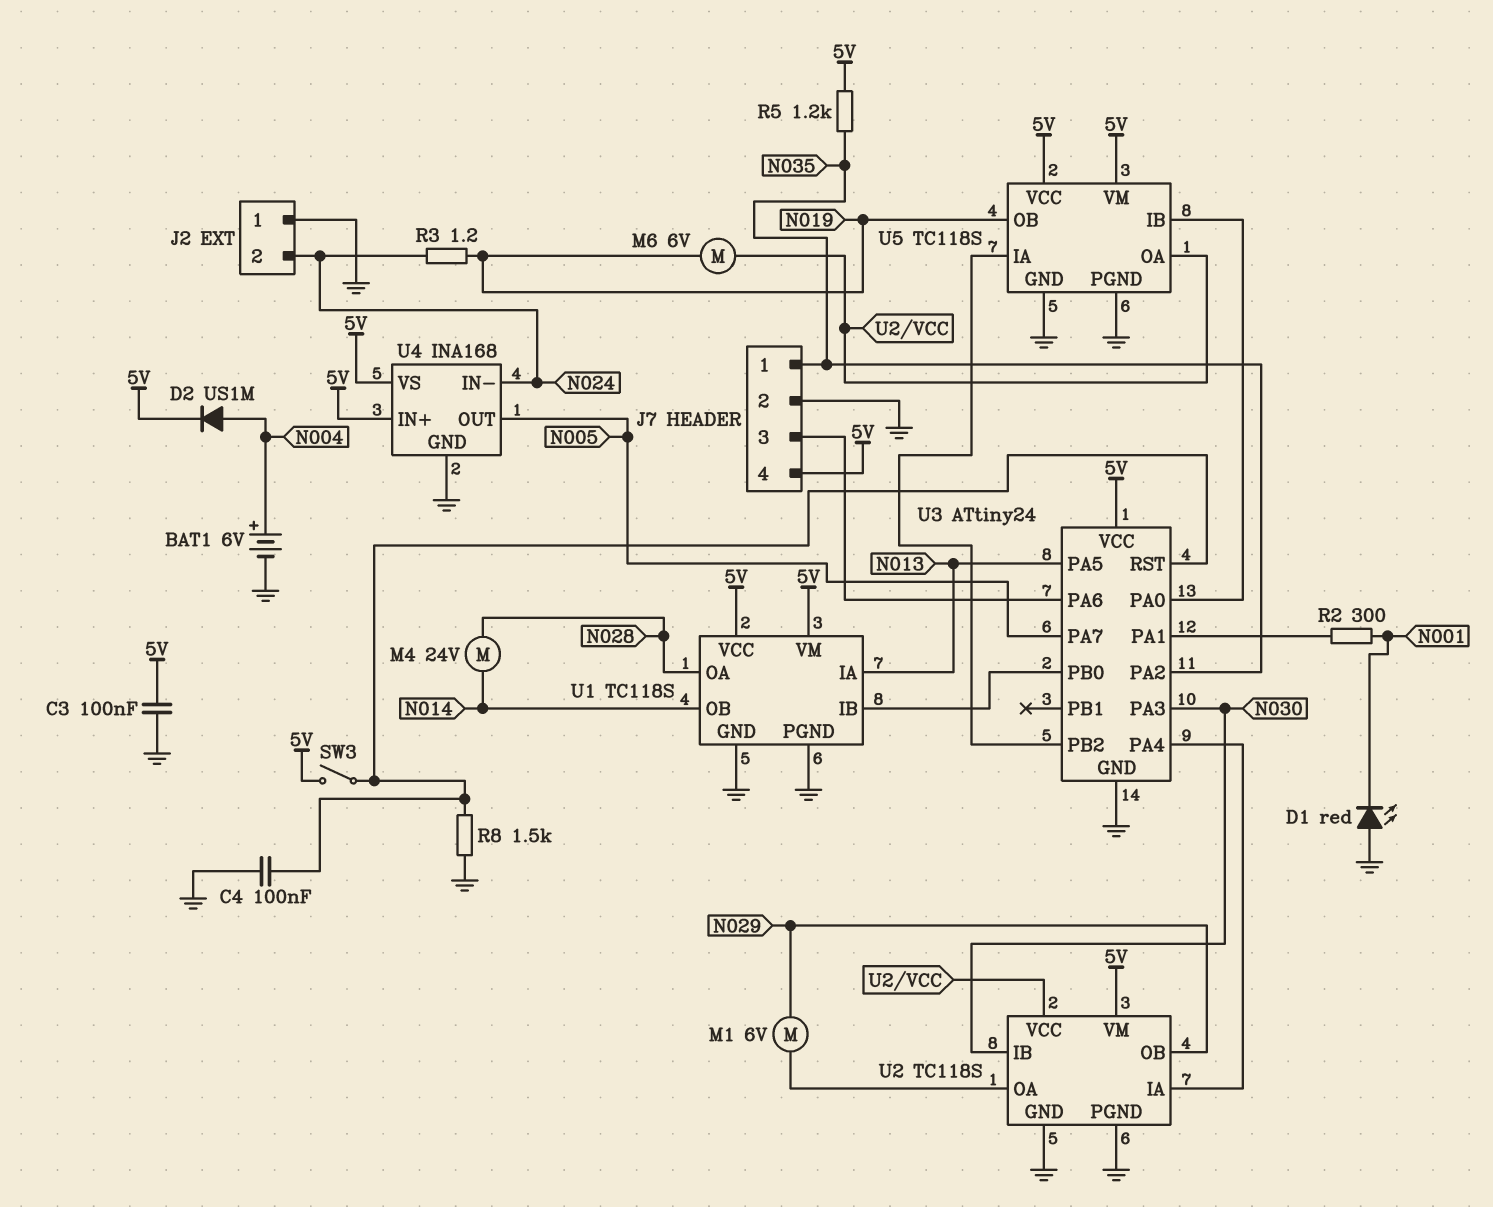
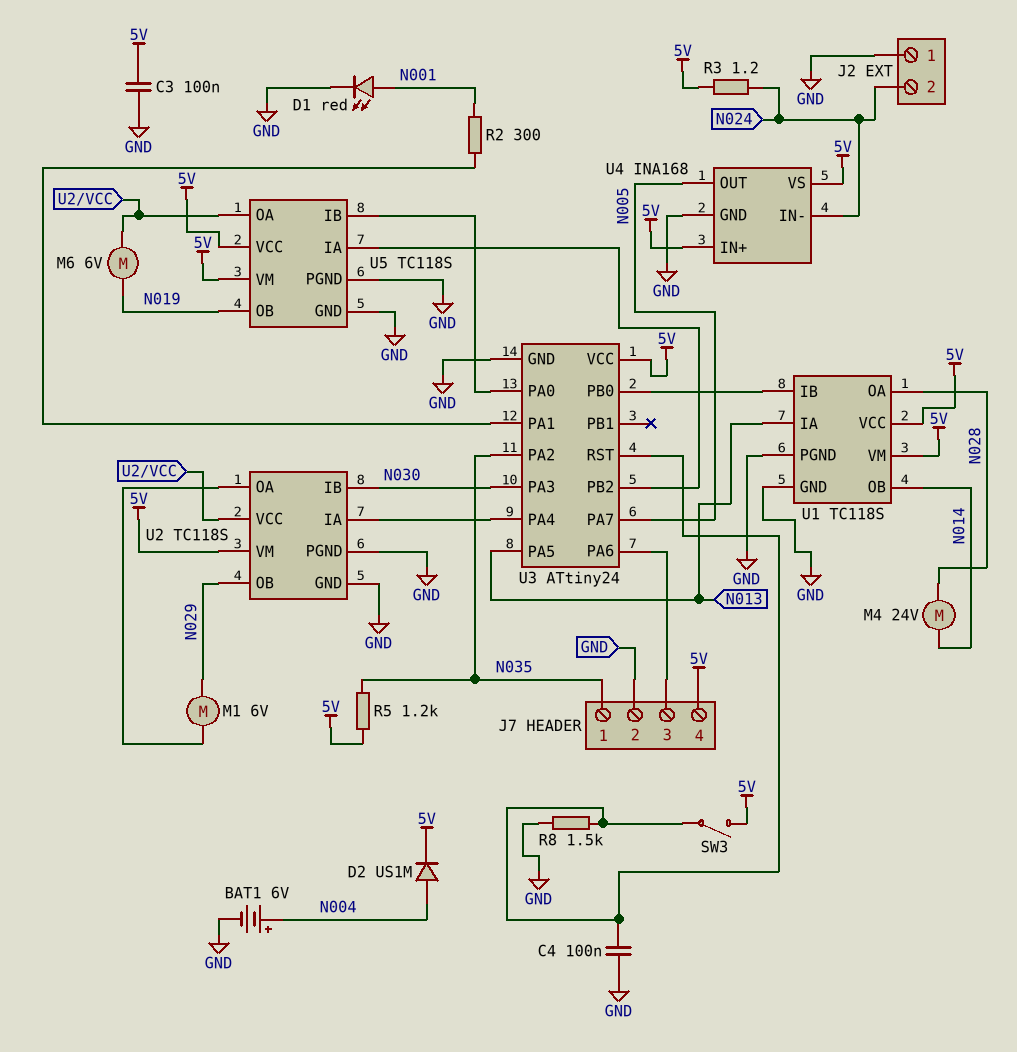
D1: LED red (A GND, K N001) -> LED red (A N001, K GND)
R3: 1.2 (N019, N024) -> 1.2 (5V, N024)

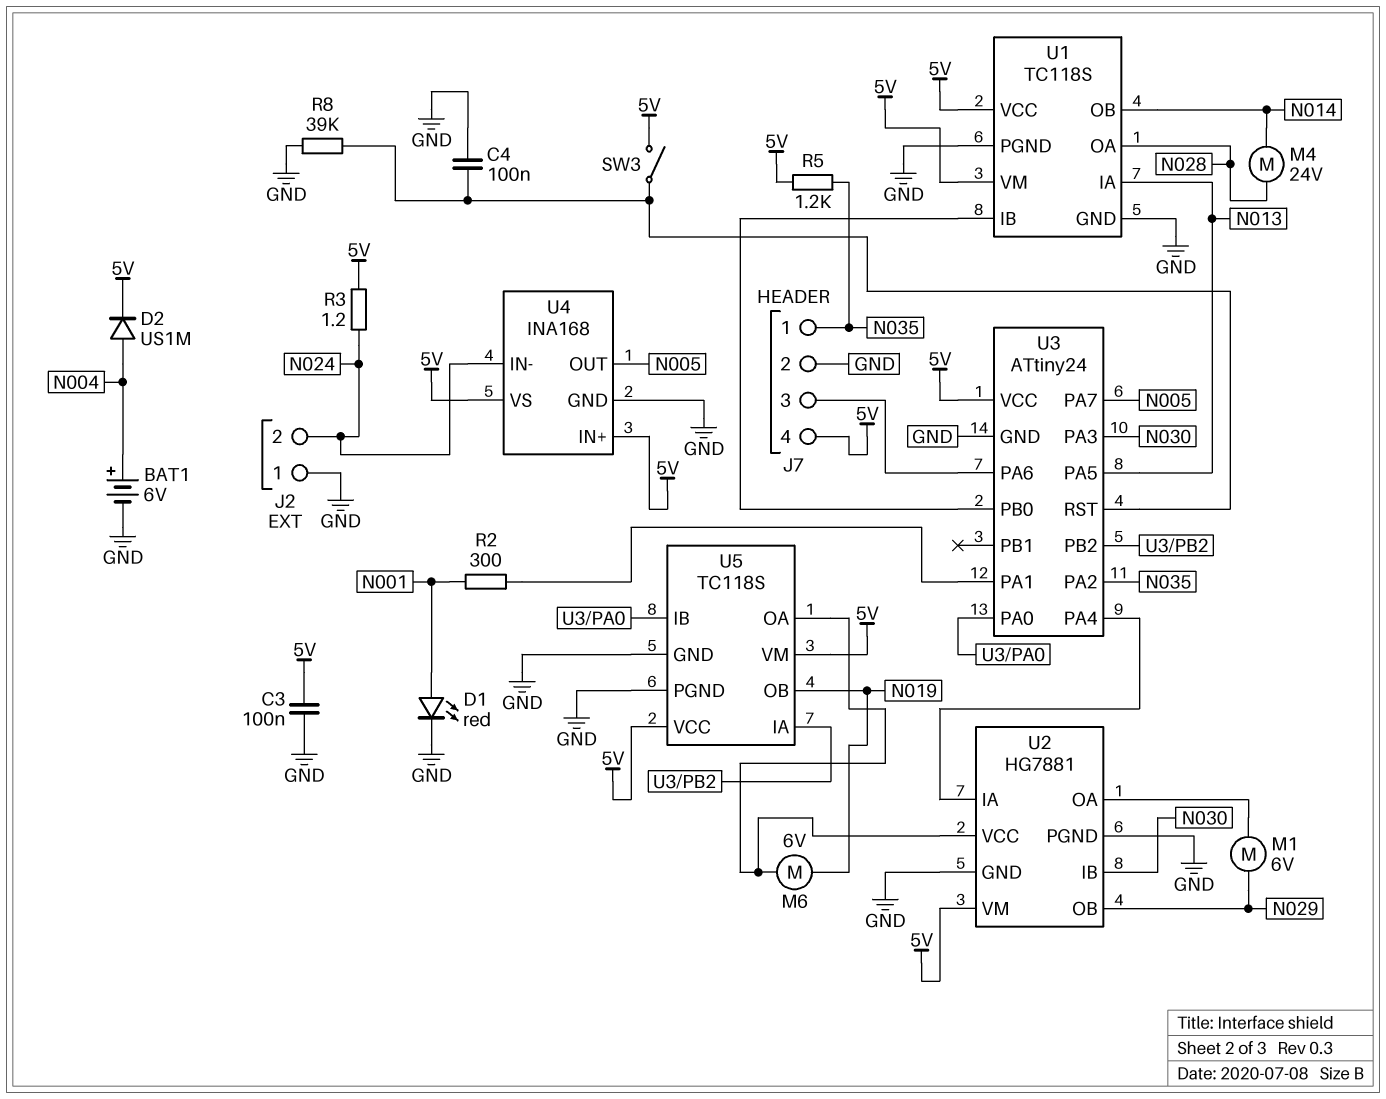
R8: 1.5k (GND, U3/RST) -> 39k (GND, U3/RST)
U2: TC118S -> HG7881

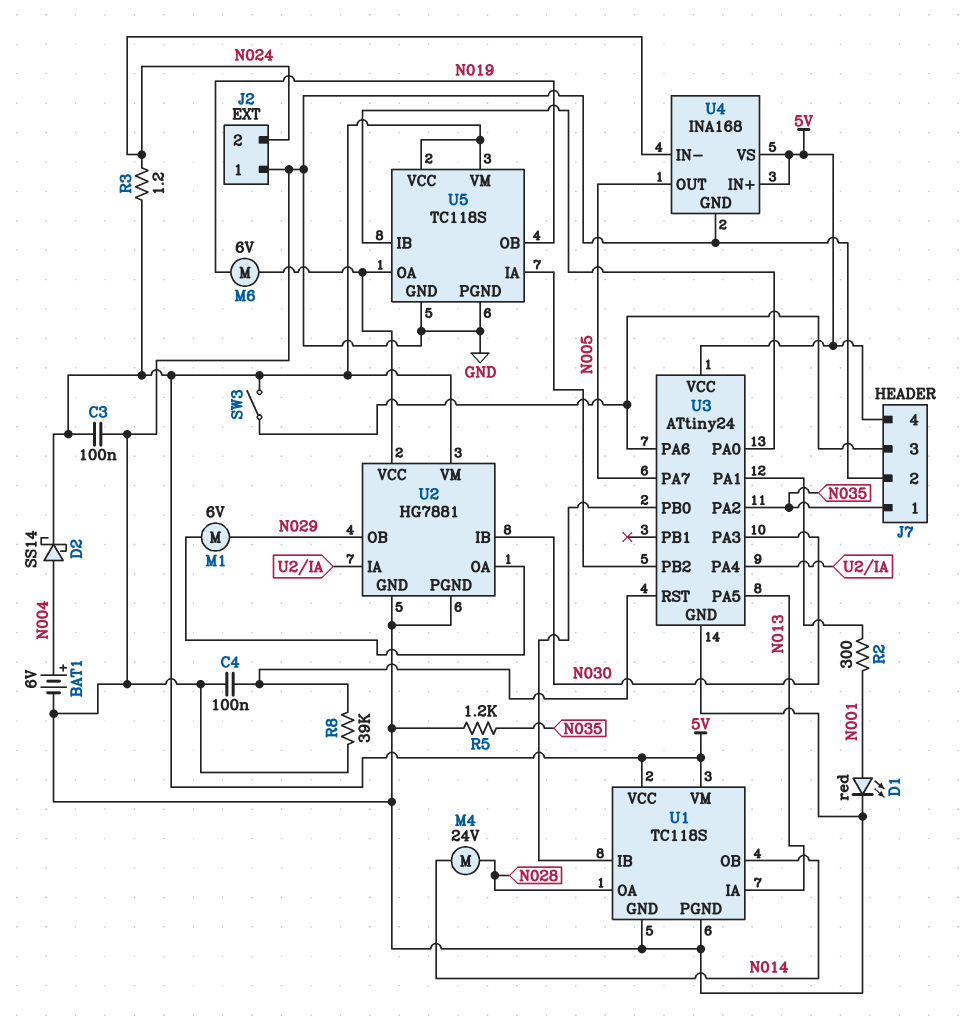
D2: diode US1M (A N004, K 5V) -> schottky SS14 (A N004, K 5V)
R5: 1.2k (5V, N035) -> 1.2k (GND, N035)
SW3: switch (5V, U3/RST) -> switch (5V, J7/3)

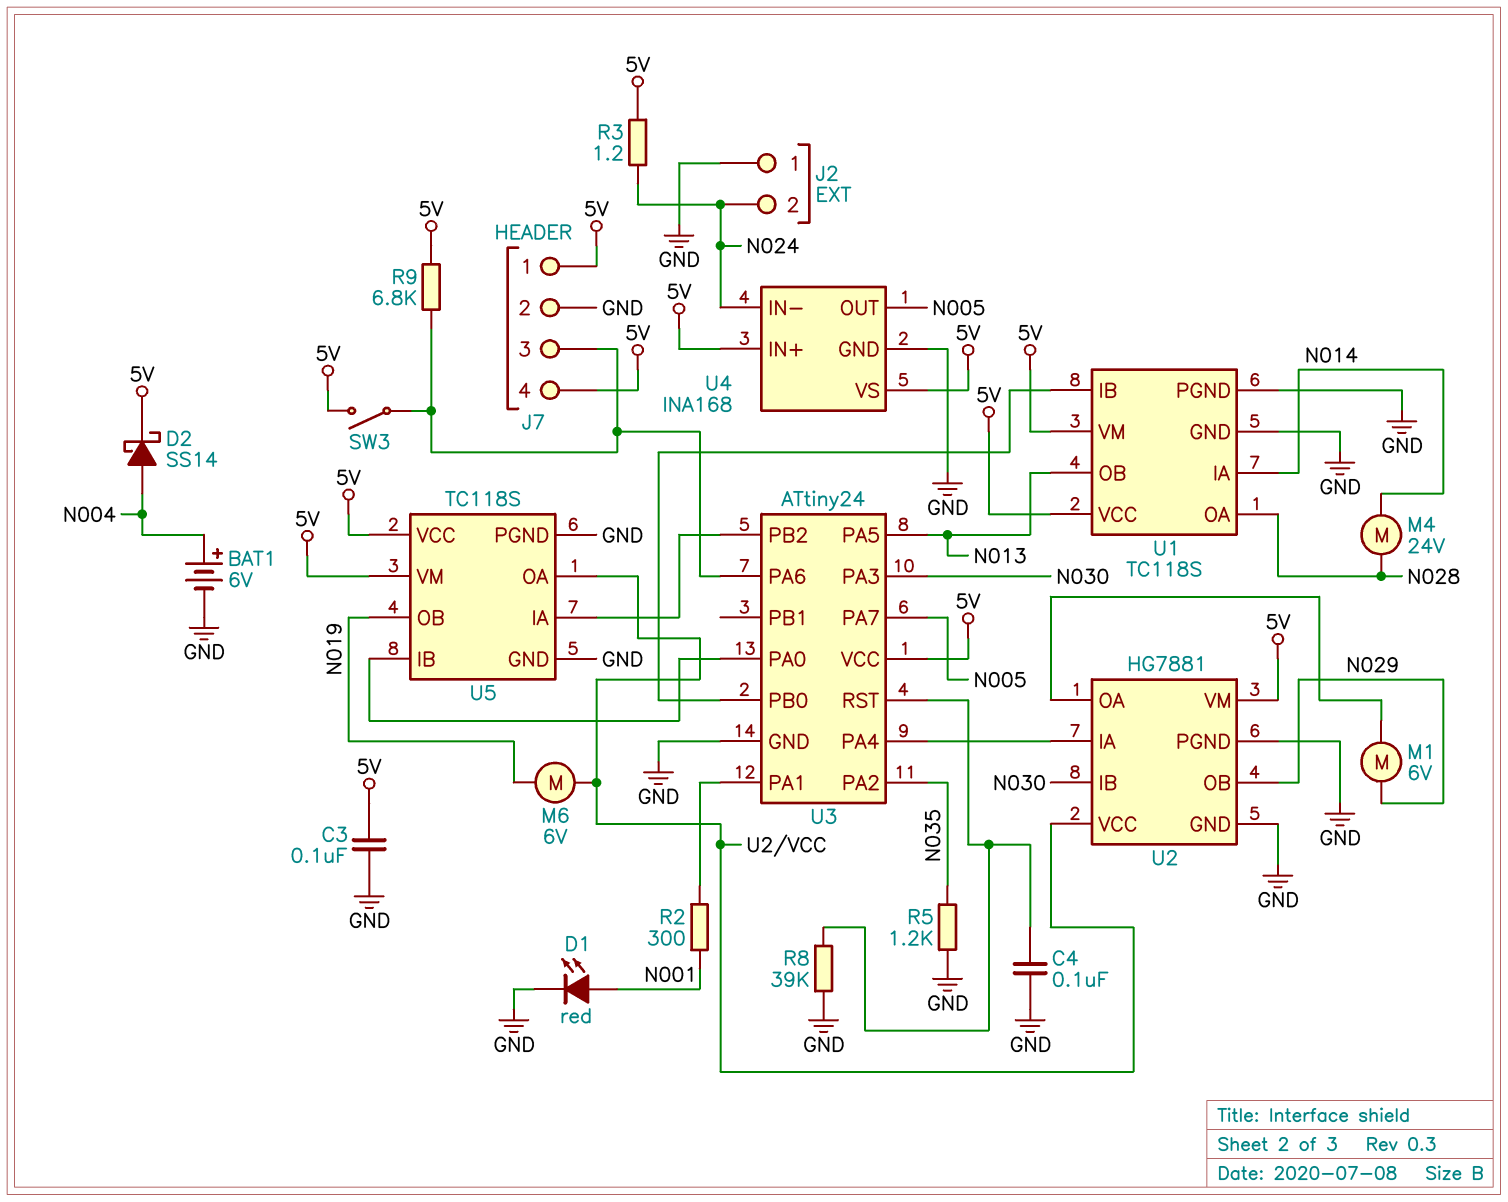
J7 pin 1: N035 -> 5V
R9: none -> 6.8k (5V, J7/3)
U1 pin IA: N013 -> N014
U1 pin OB: N014 -> N013

